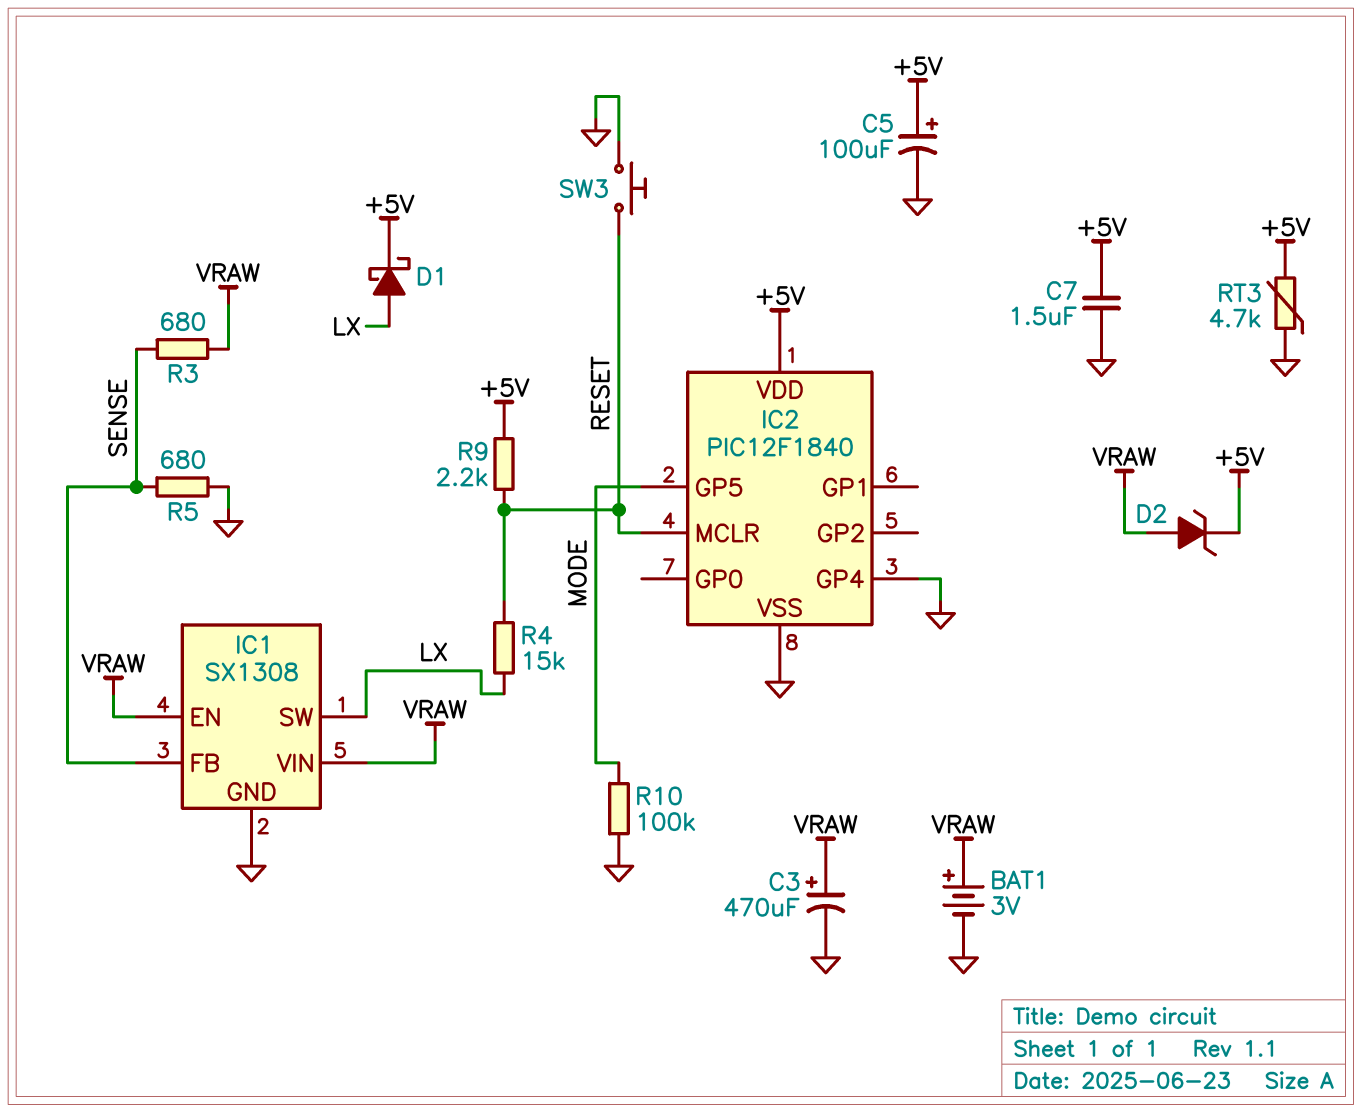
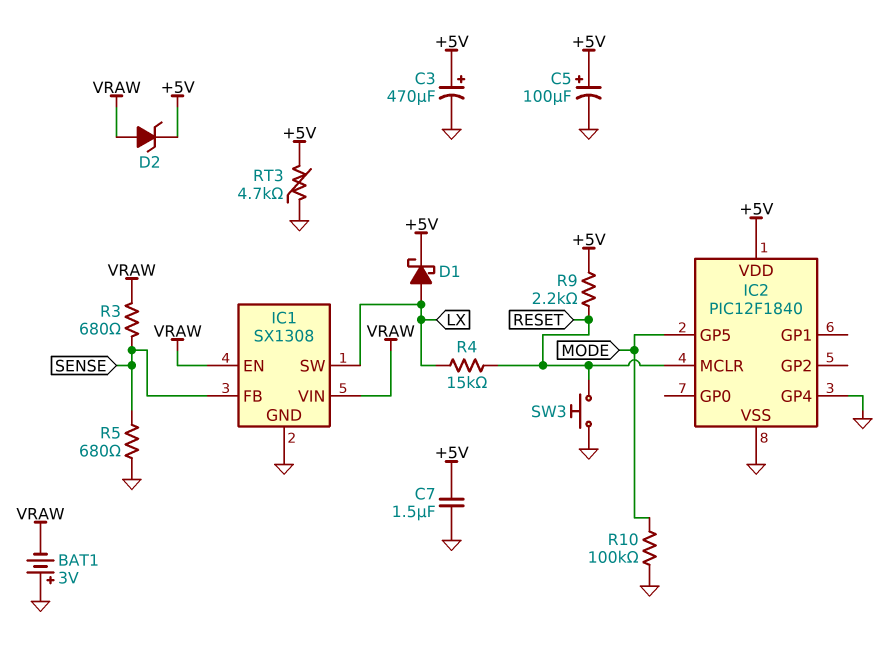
BAT1: 3V (plus VRAW, minus GND) -> 3V (plus GND, minus VRAW)
C3: 470uF (plus VRAW, minus GND) -> 470uF (plus +5V, minus GND)

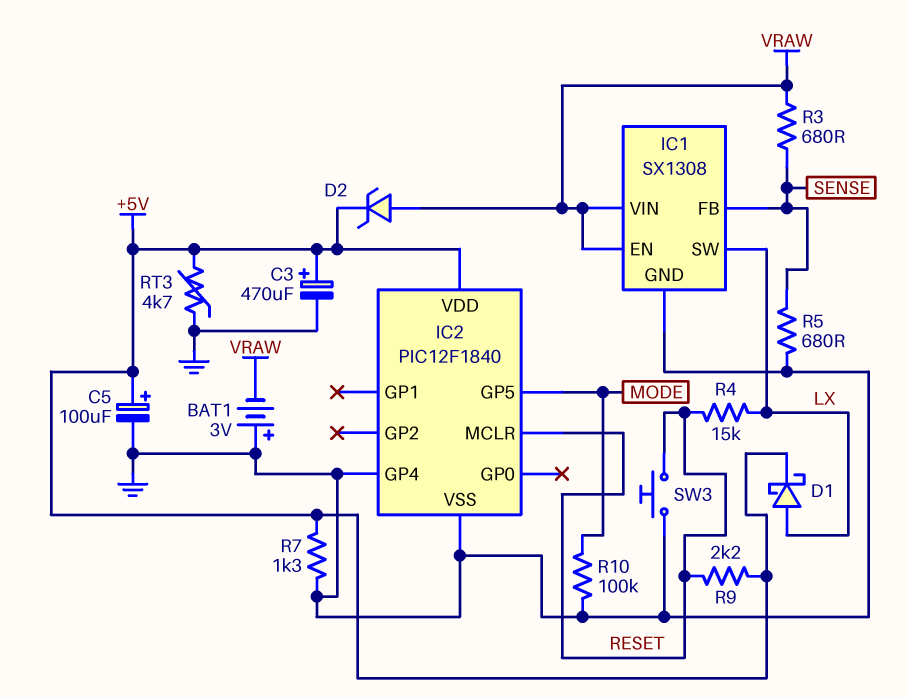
C7: 1.5uF (+5V, GND) -> none
R7: none -> 1.3k (+5V, GND)

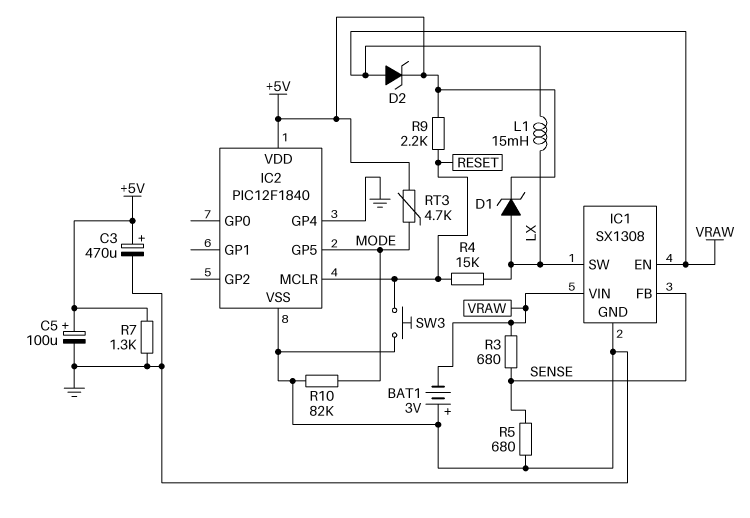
D1: schottky (A LX, K +5V) -> zener (A LX, K +5V)
L1: none -> 15mH (LX, VRAW)
R10: 100k (GND, MODE) -> 82k (GND, MODE)
RT3: 4.7k (+5V, GND) -> 4.7k (+5V, MODE)

